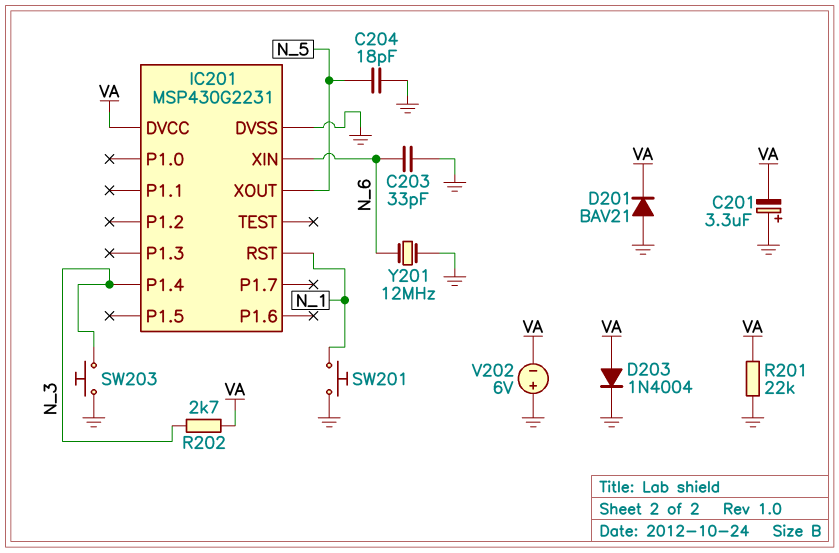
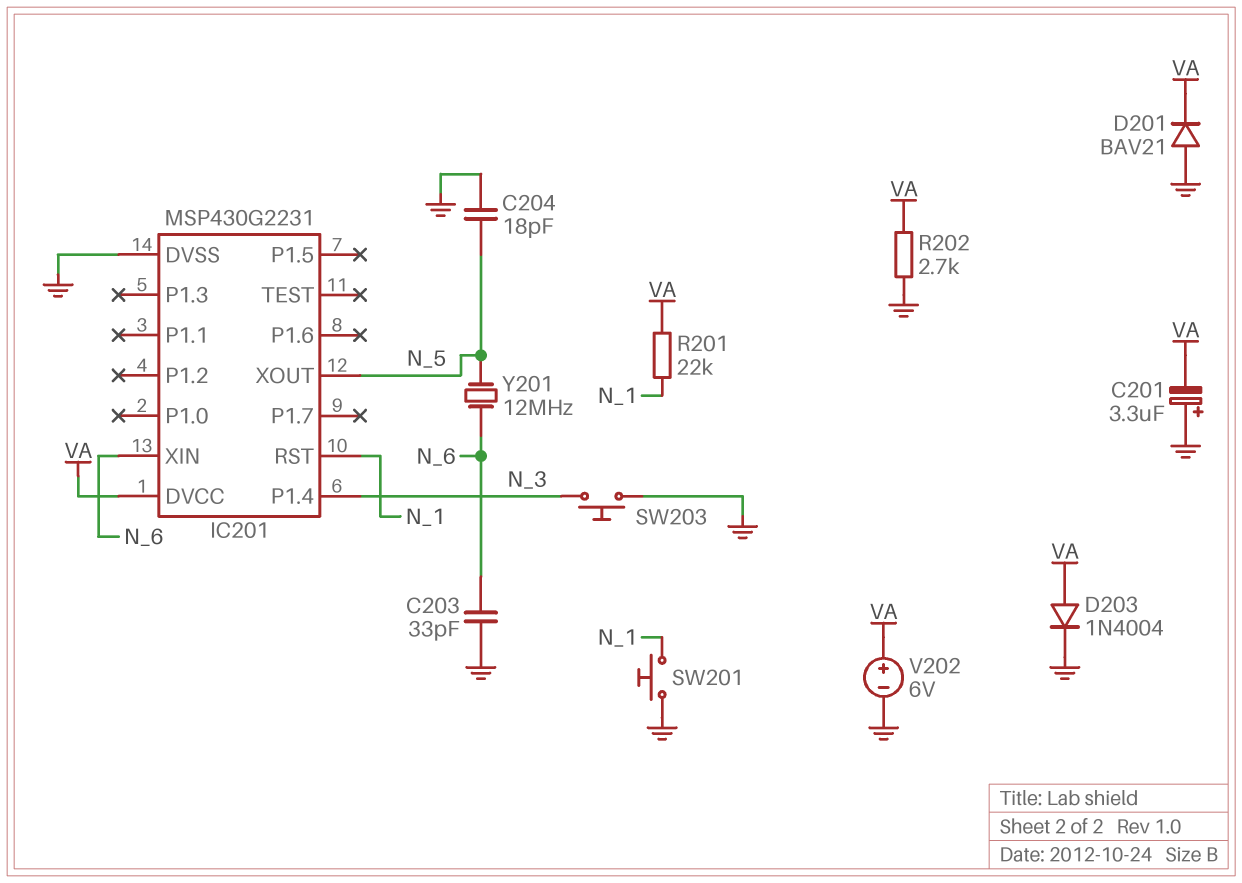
R201: 22k (GND, VA) -> 22k (N_1, VA)
R202: 2.7k (N_3, VA) -> 2.7k (GND, VA)
V202: 6V (plus GND, minus VA) -> 6V (plus VA, minus GND)
Y201: 12MHz (GND, N_6) -> 12MHz (N_5, N_6)

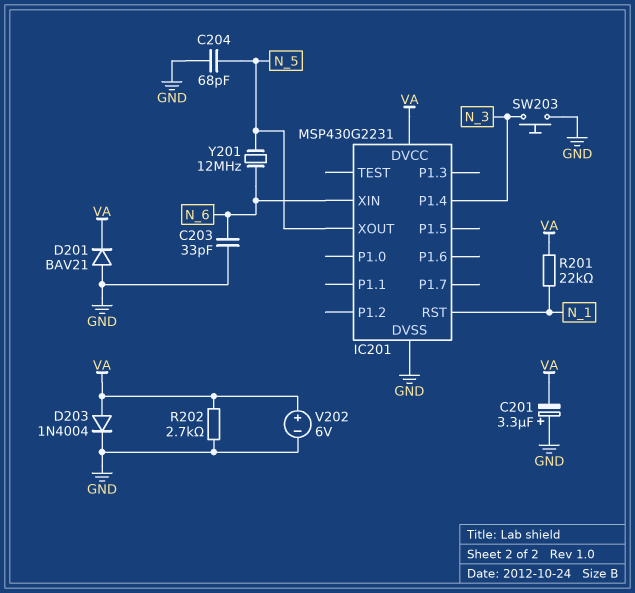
C204: 18pF (GND, N_5) -> 68pF (GND, N_5)
SW201: button (GND, N_1) -> none

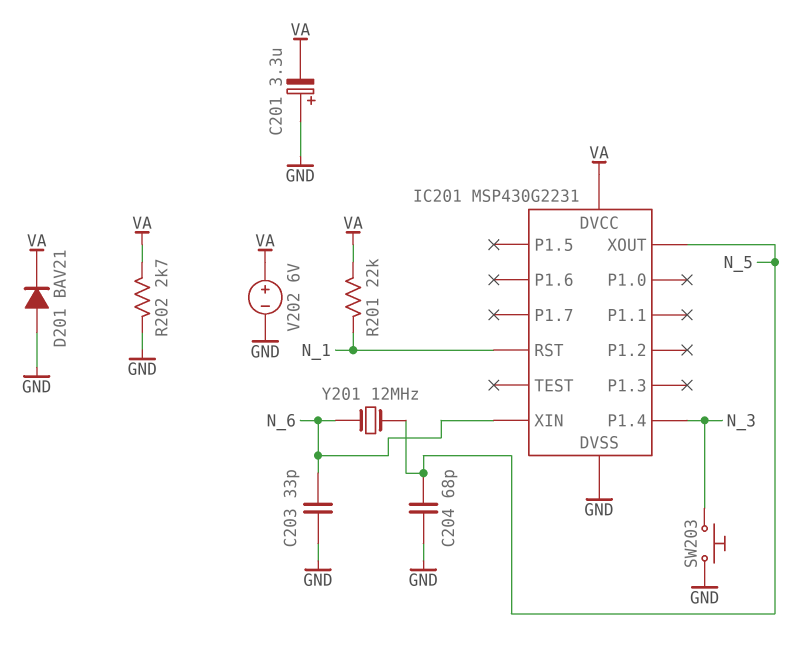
D203: diode 1N4004 (A VA, K GND) -> none

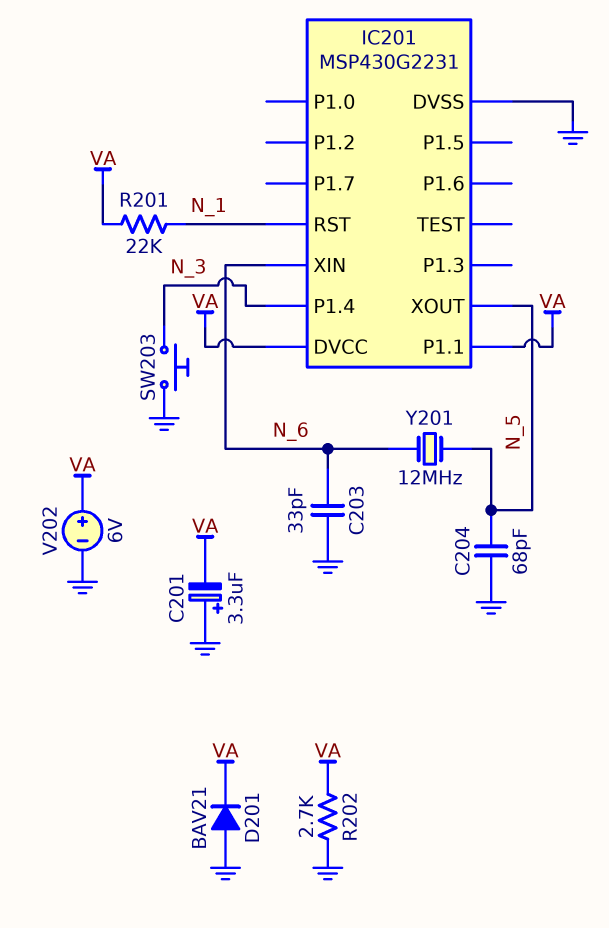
IC201 pin P1.1: none -> VA

